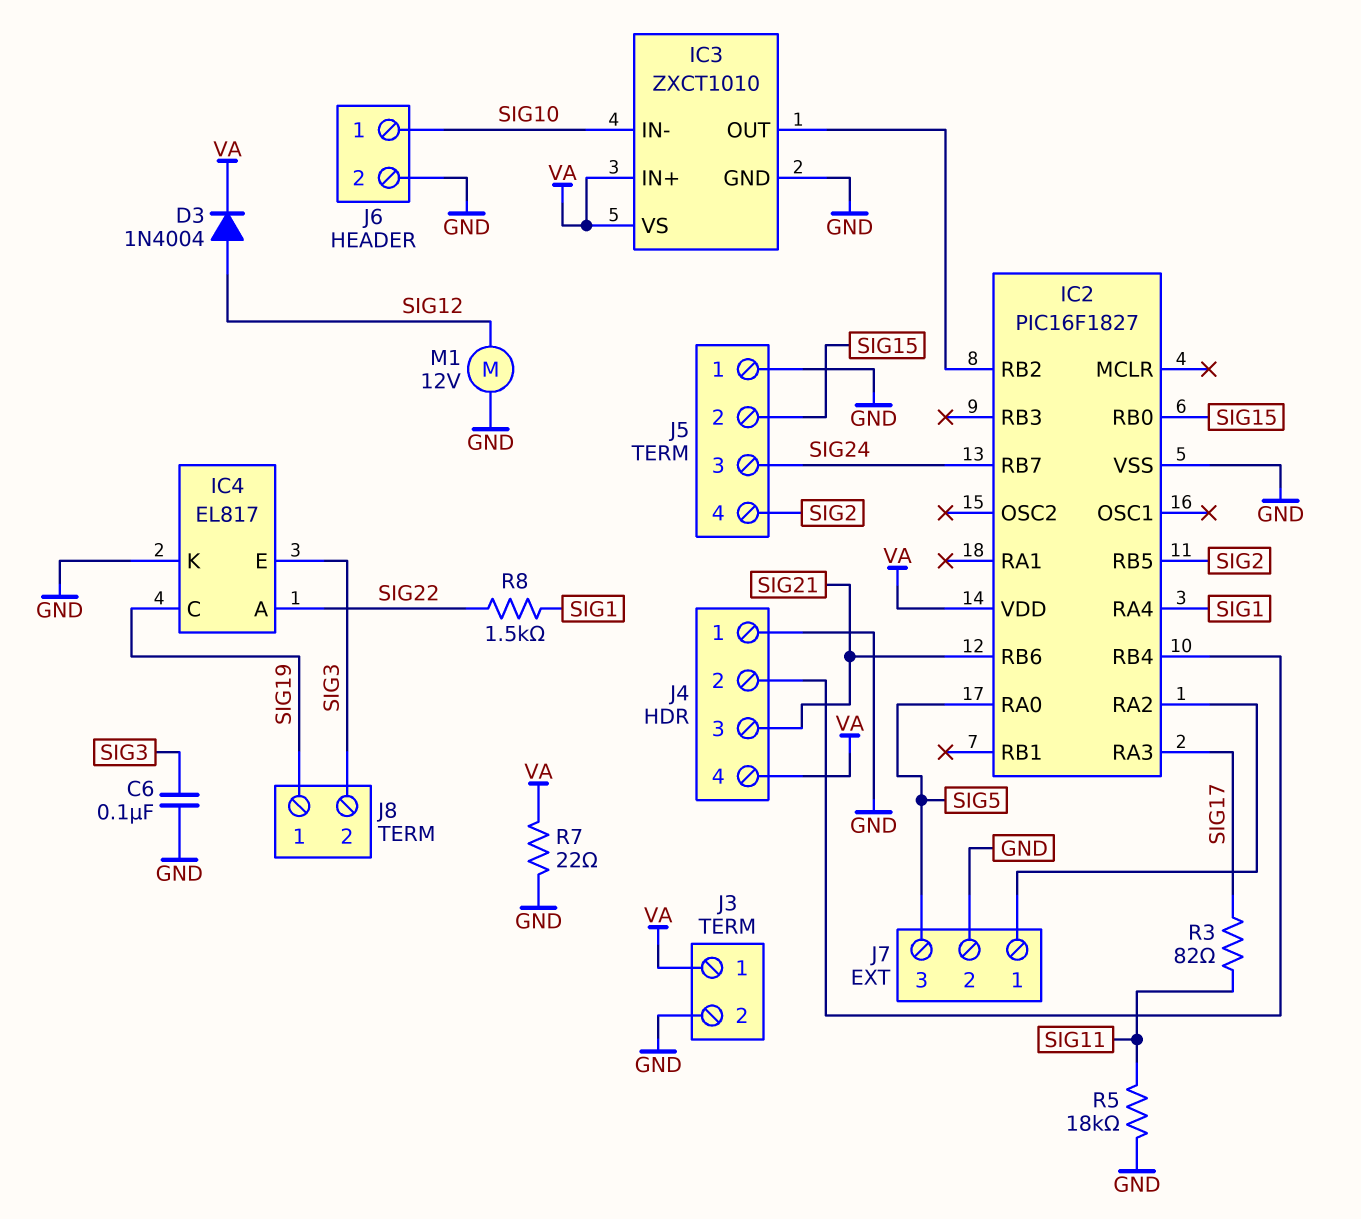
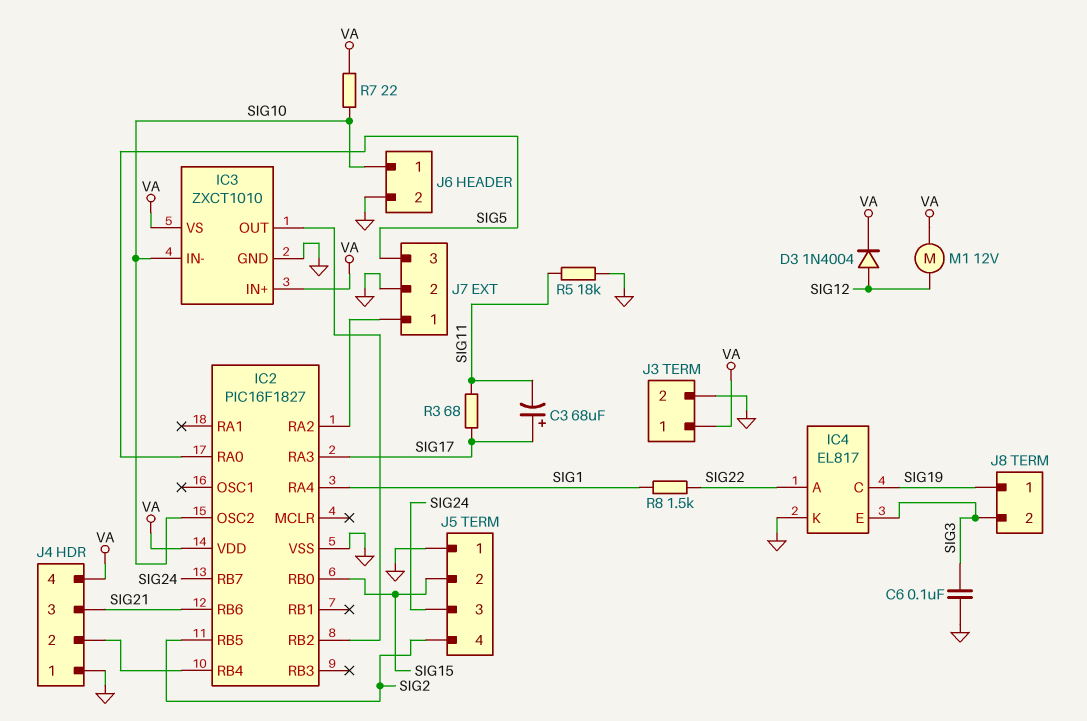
C3: none -> 68uF (plus SIG17, minus SIG11)
IC2 pin OSC2: none -> SIG10
M1: motor 12V (GND, SIG12) -> motor 12V (SIG12, VA)
R3: 82 (SIG11, SIG17) -> 68 (SIG11, SIG17)
R7: 22 (GND, VA) -> 22 (SIG10, VA)

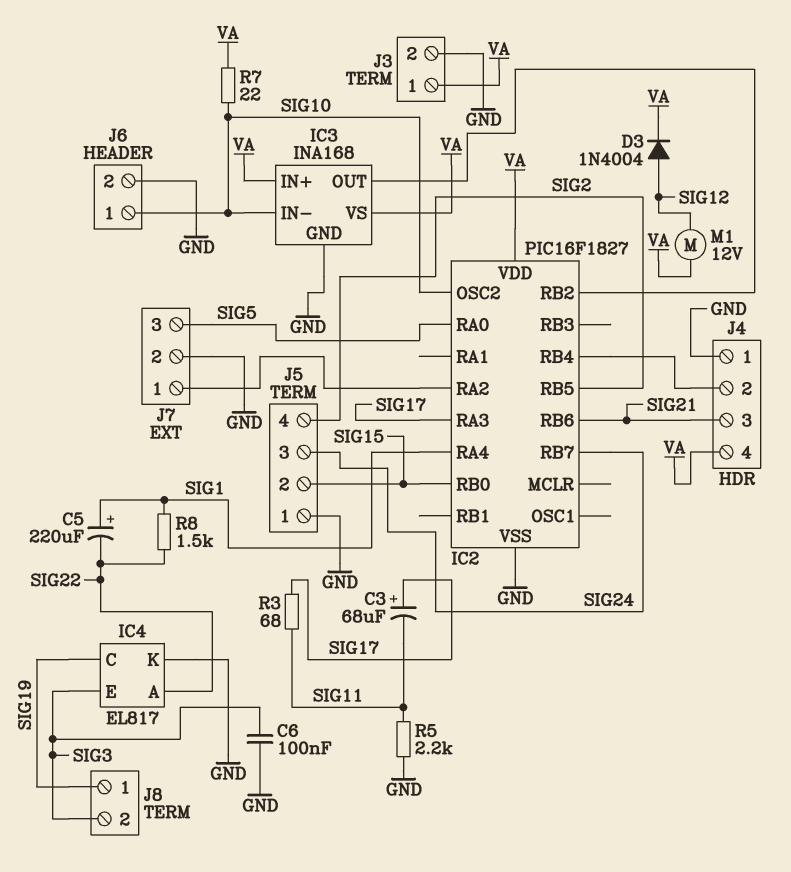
C5: none -> 220uF (plus SIG1, minus SIG22)
IC3: ZXCT1010 -> INA168
R5: 18k (GND, SIG11) -> 2.2k (GND, SIG11)

